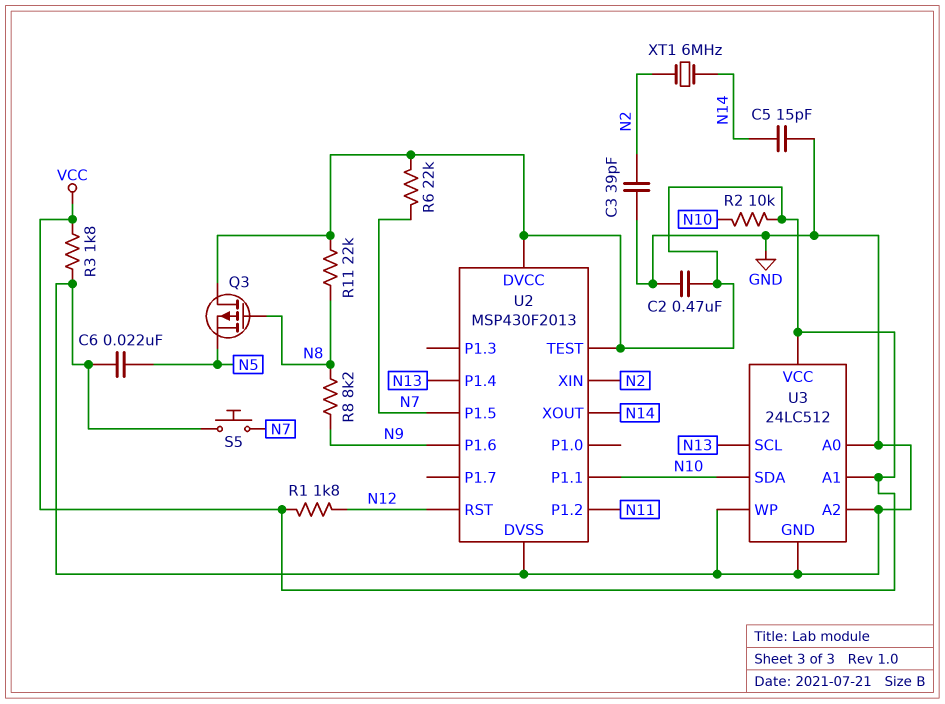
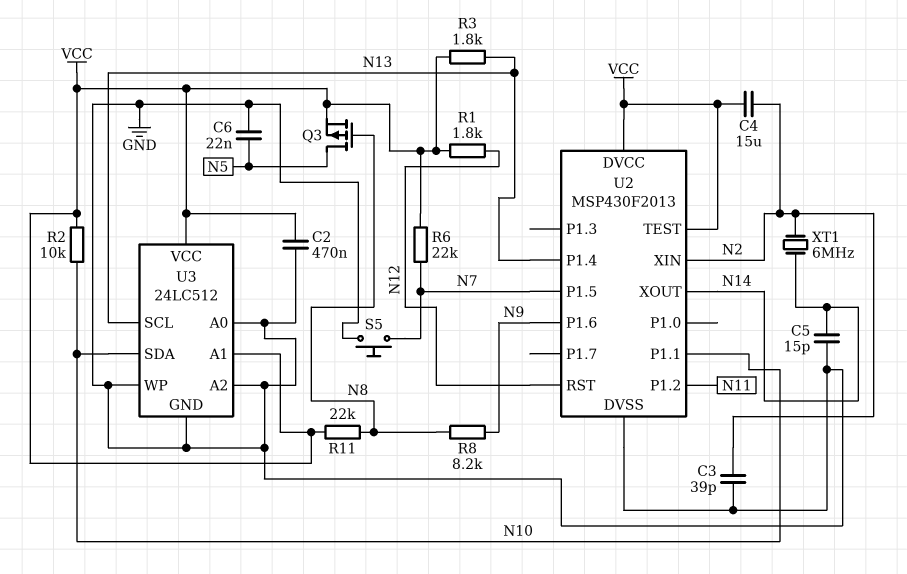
C4: none -> 15uF (N2, VCC)
Q3: PMOS (G N8, D VCC, S N5) -> PMOS (G N8, D N5, S VCC)
R3: 1.8k (GND, VCC) -> 1.8k (N13, VCC)

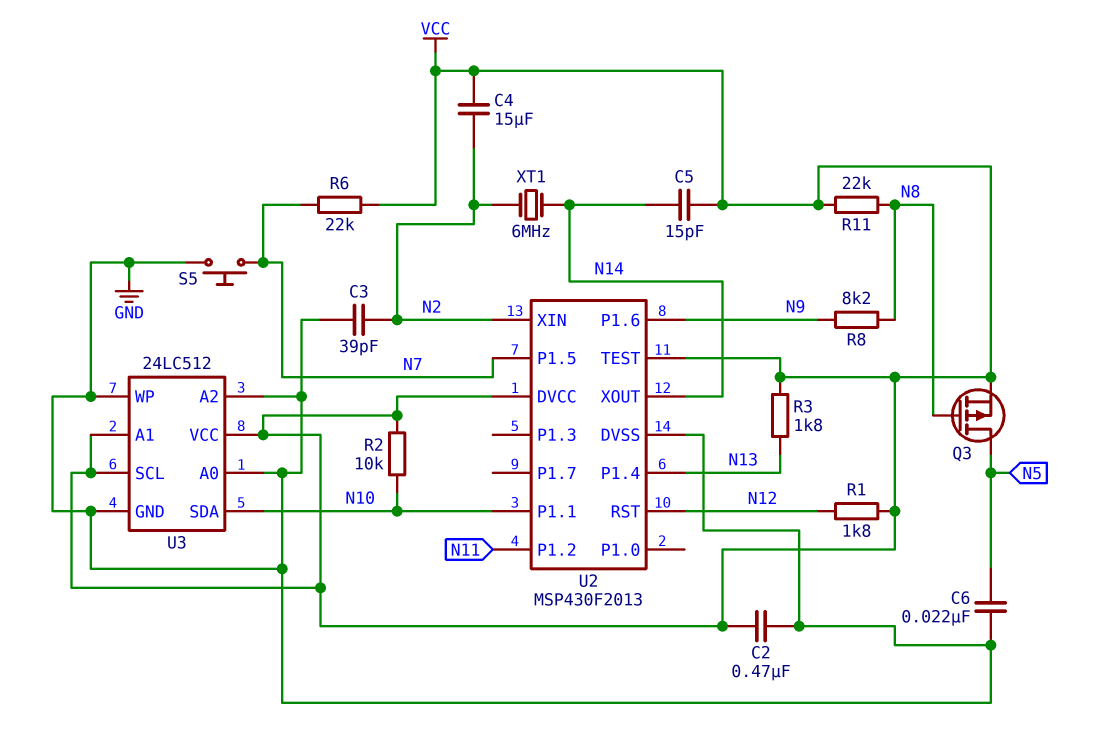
C5: 15pF (GND, N14) -> 15pF (N14, VCC)
U3 pin SCL: N13 -> VCC

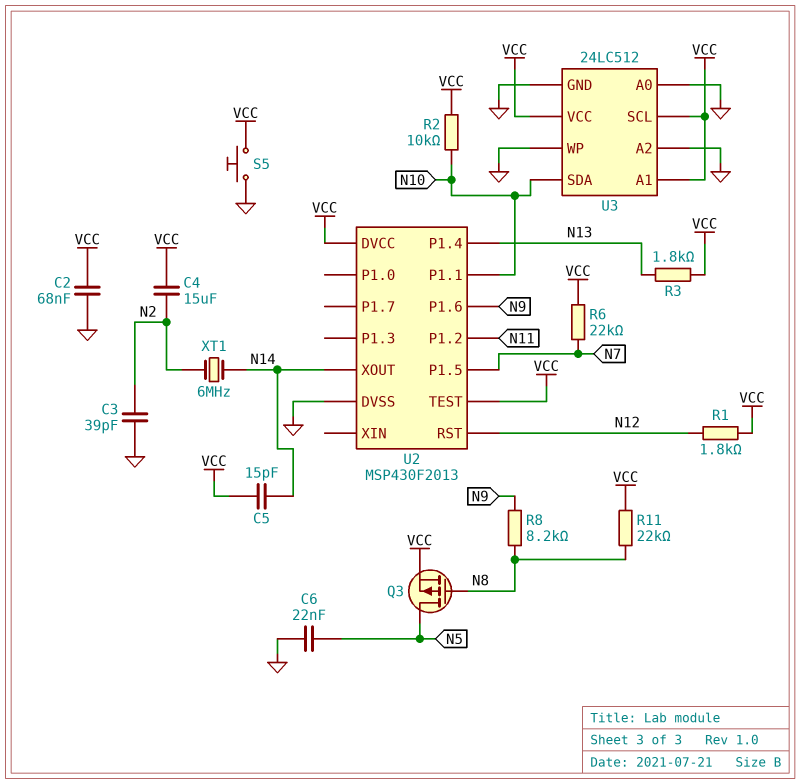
C2: 470nF (GND, VCC) -> 68nF (GND, VCC)
S5: button (GND, N7) -> button (GND, VCC)
U2 pin XIN: N2 -> none

